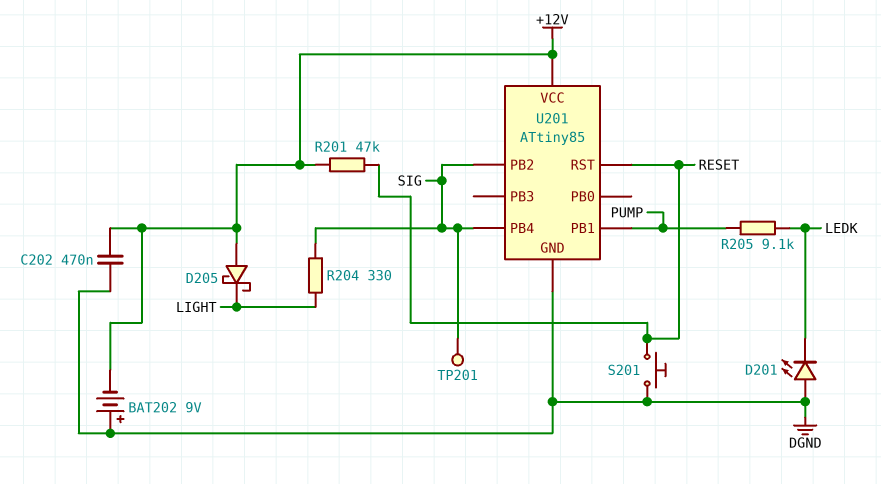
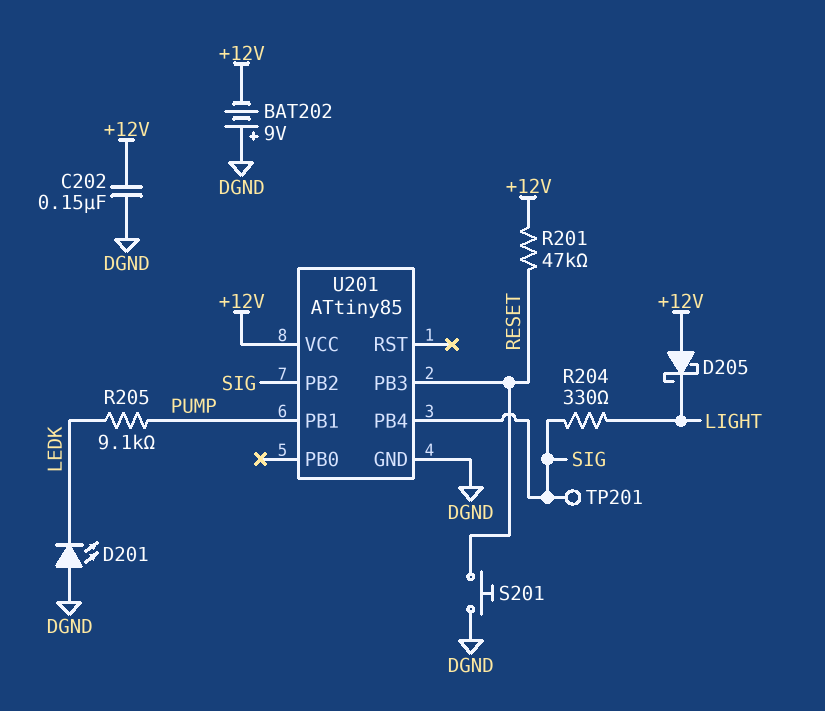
C202: 470nF (+12V, DGND) -> 150nF (+12V, DGND)
U201 pin PB3: none -> RESET
U201 pin RST: RESET -> none

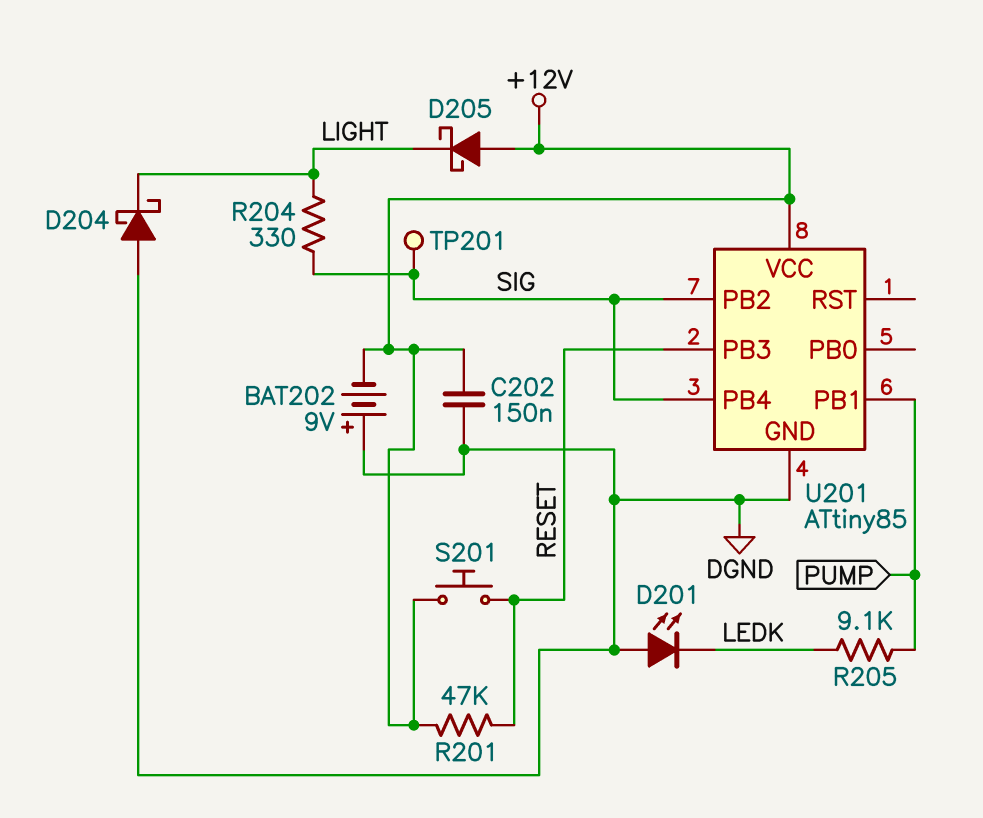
D204: none -> schottky (A DGND, K LIGHT)
S201: button (DGND, RESET) -> button (+12V, RESET)

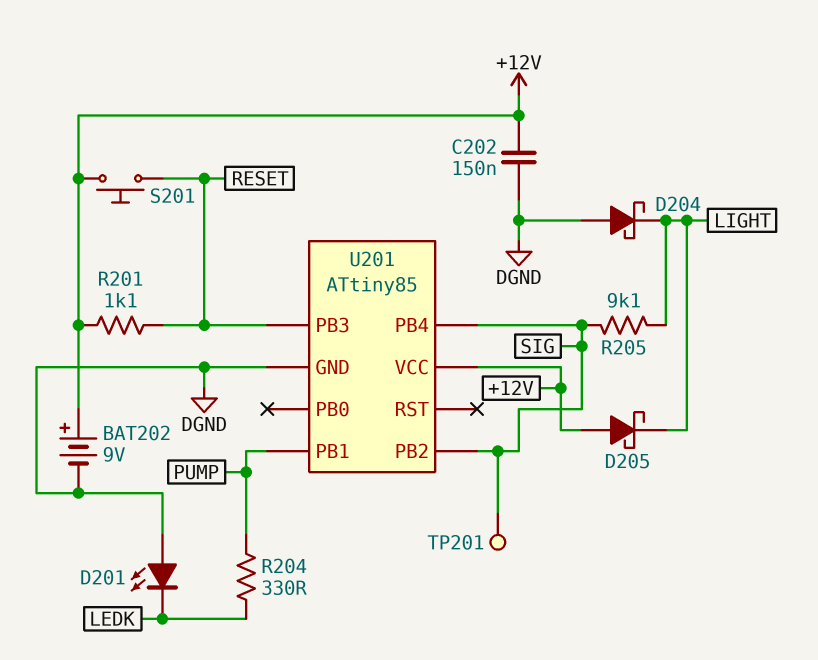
BAT202: 9V (plus DGND, minus +12V) -> 9V (plus +12V, minus DGND)
R201: 47k (+12V, RESET) -> 1.1k (+12V, RESET)
R204: 330 (LIGHT, SIG) -> 330 (LEDK, PUMP)
R205: 9.1k (LEDK, PUMP) -> 9.1k (LIGHT, SIG)

